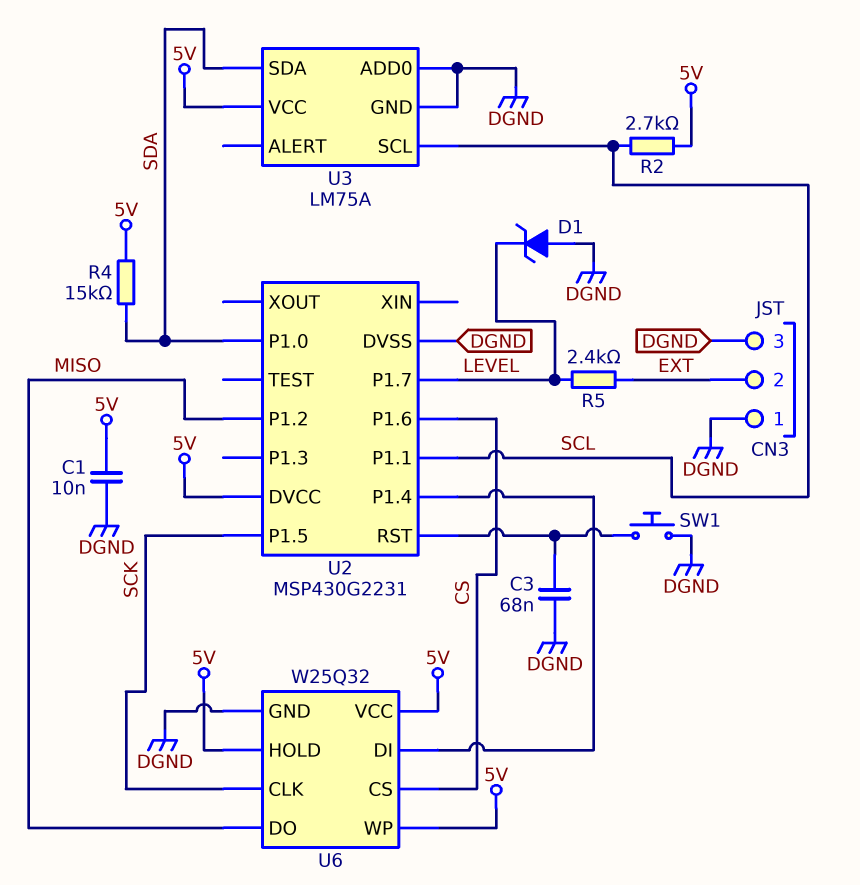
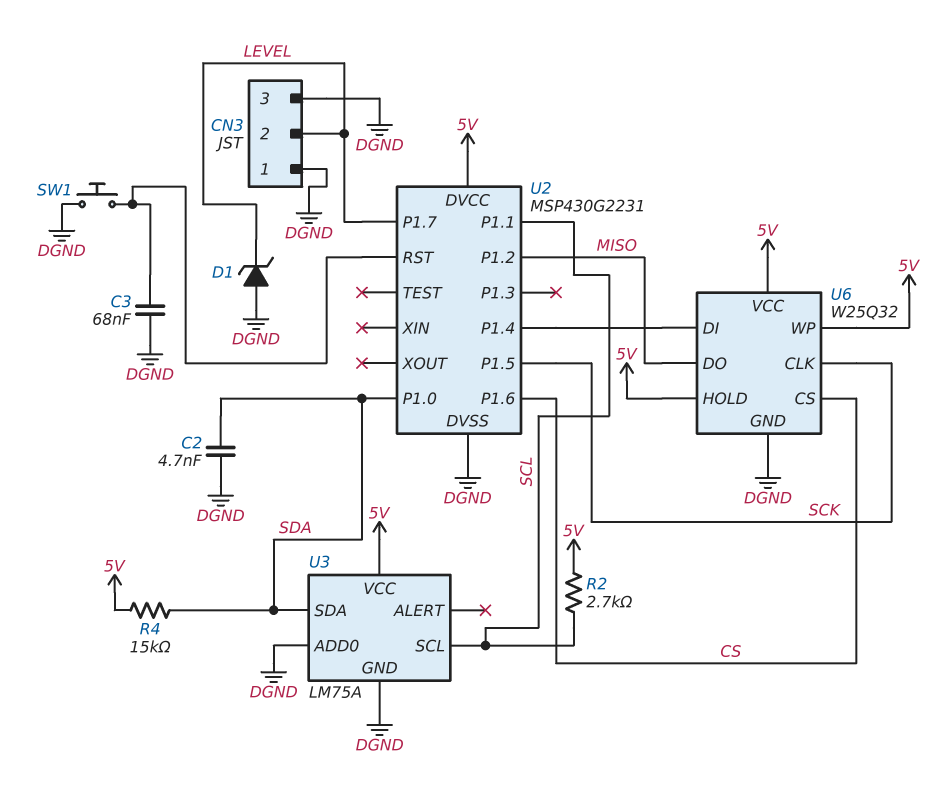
C1: 10nF (5V, DGND) -> none
C2: none -> 4.7nF (DGND, SDA)
CN3 pin 2: EXT -> LEVEL
R5: 2.4k (EXT, LEVEL) -> none

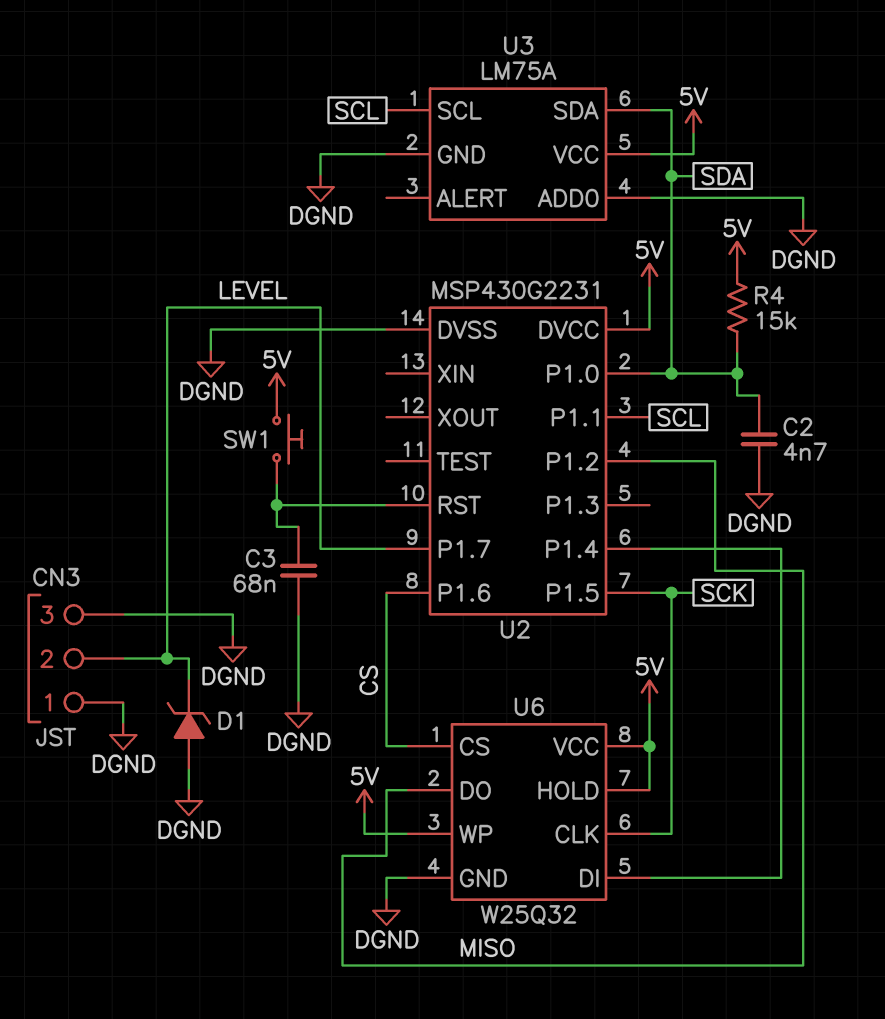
R2: 2.7k (5V, SCL) -> none
SW1: button (DGND, U2/RST) -> button (5V, U2/RST)

